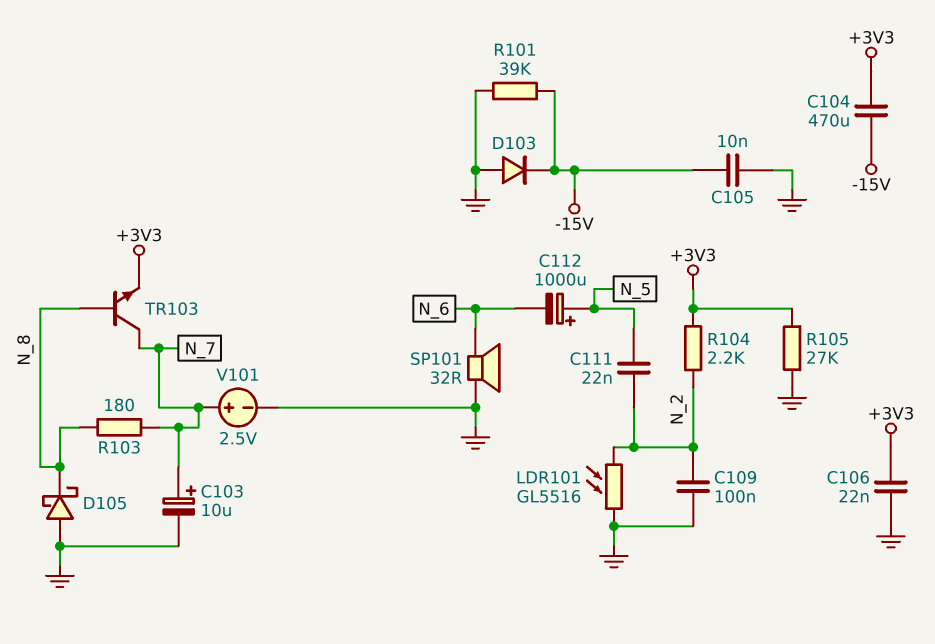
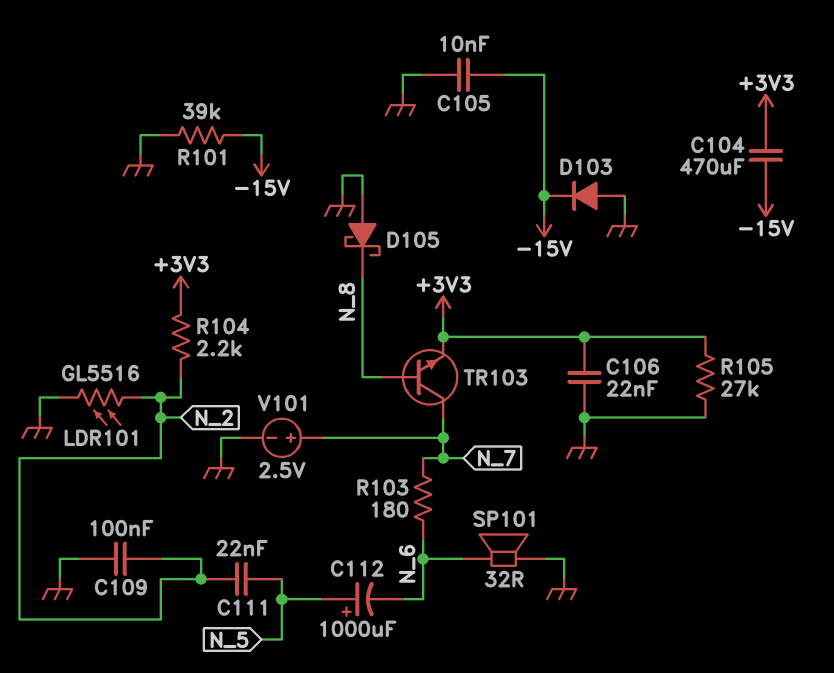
C103: 10uF (plus N_7, minus GND) -> none
R103: 180 (N_7, N_8) -> 180 (N_6, N_7)

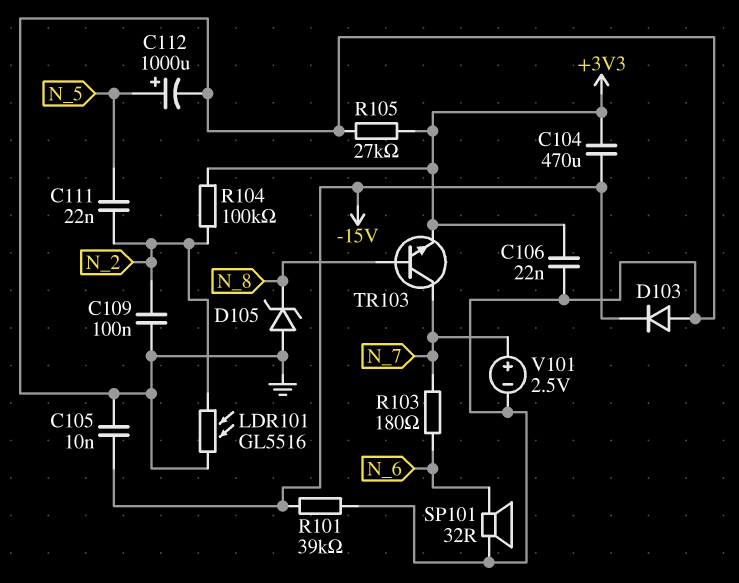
C112: 1000uF (plus N_5, minus N_6) -> 1000uF (plus N_5, minus GND)
D105: schottky (A GND, K N_8) -> zener (A GND, K N_8)
R104: 2.2k (+3V3, N_2) -> 100k (+3V3, N_2)

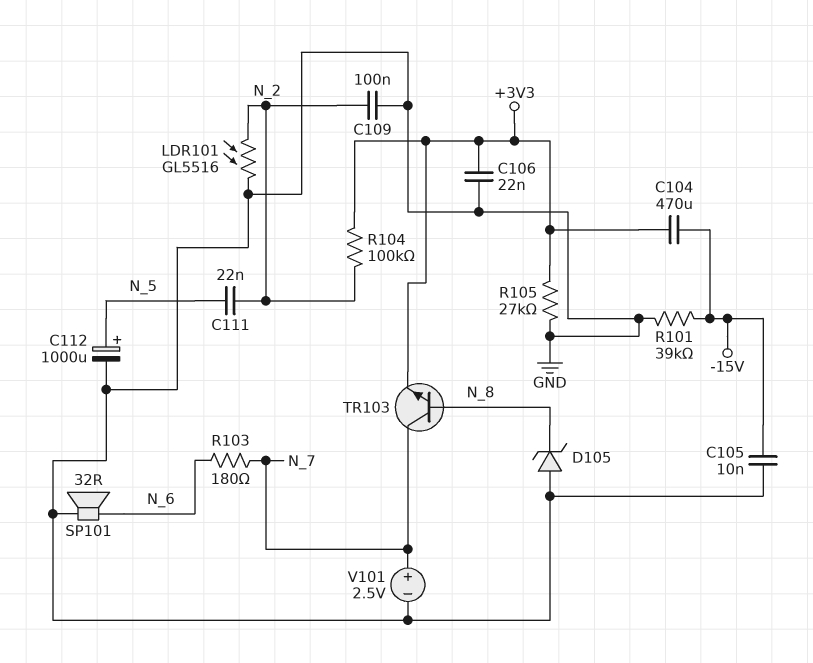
D103: diode (A GND, K -15V) -> none

